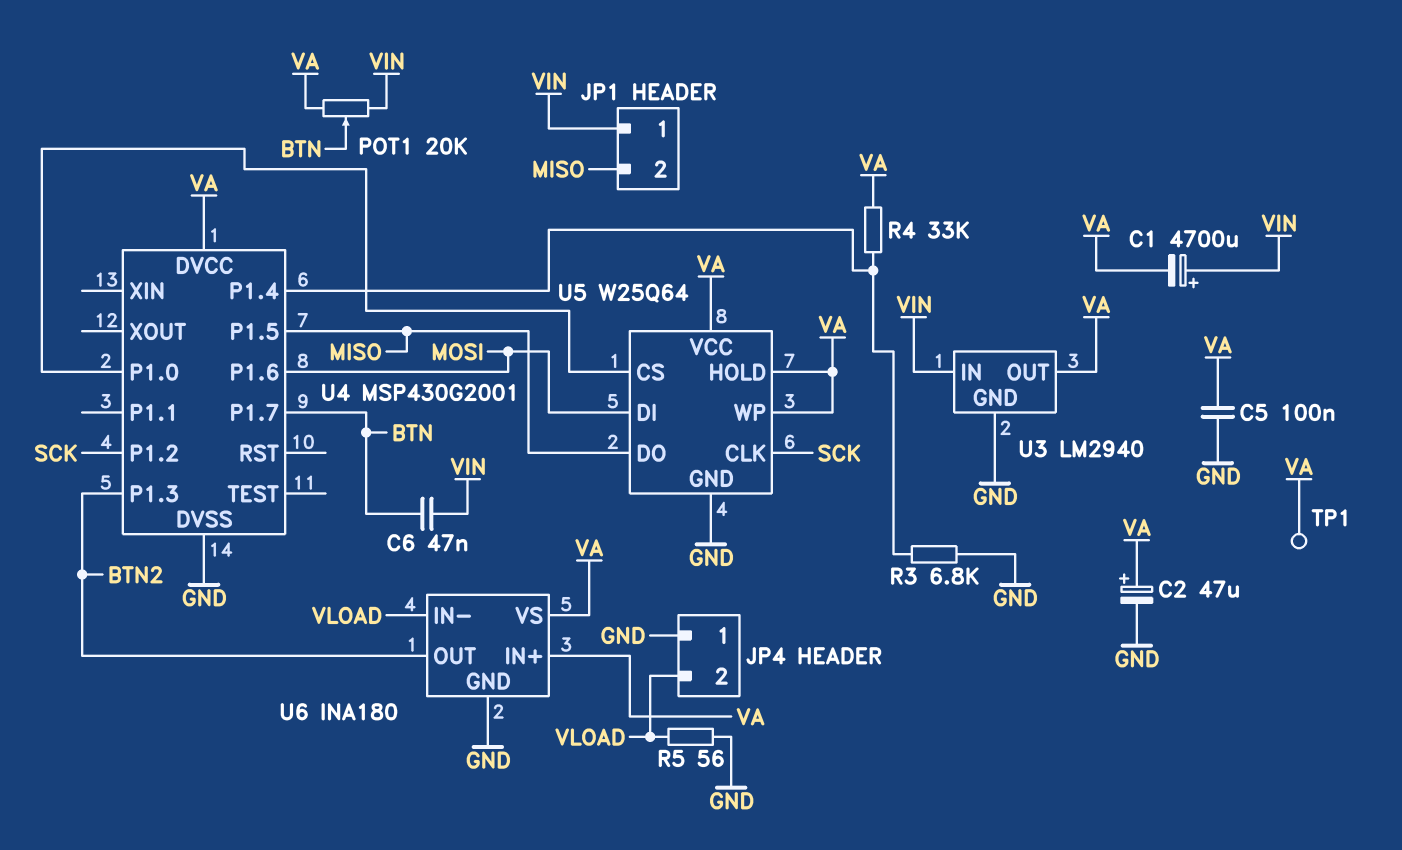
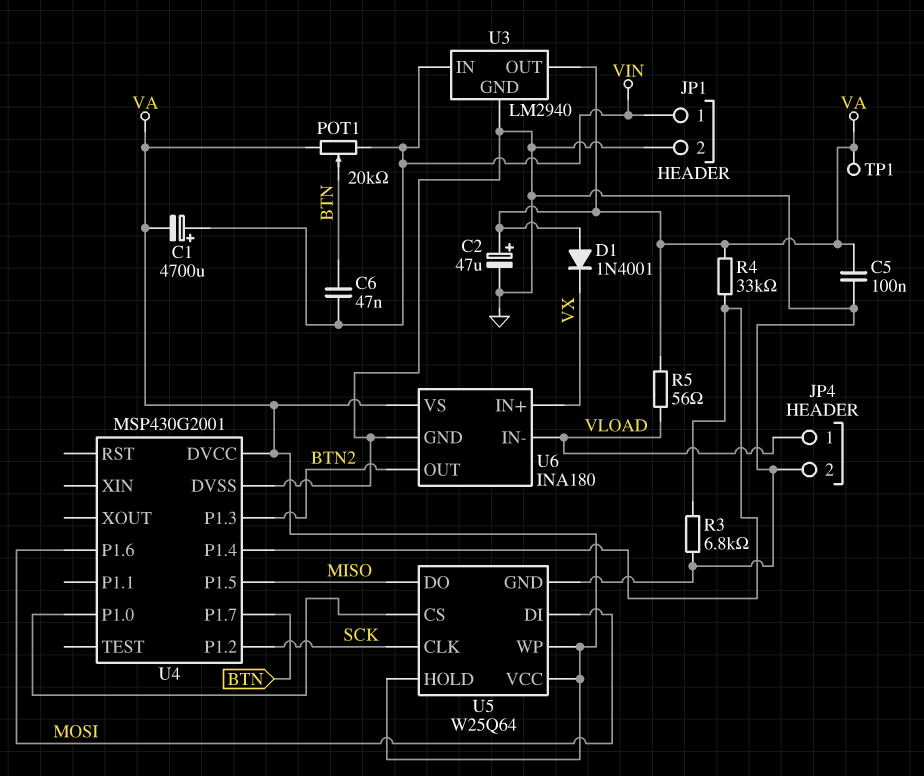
D1: none -> diode 1N4001 (A VA, K VX)
JP1 pin 2: MISO -> GND
JP4 pin 1: GND -> VLOAD
JP4 pin 2: VLOAD -> GND
R5: 56 (GND, VLOAD) -> 56 (VA, VLOAD)
U6 pin IN+: VA -> VX

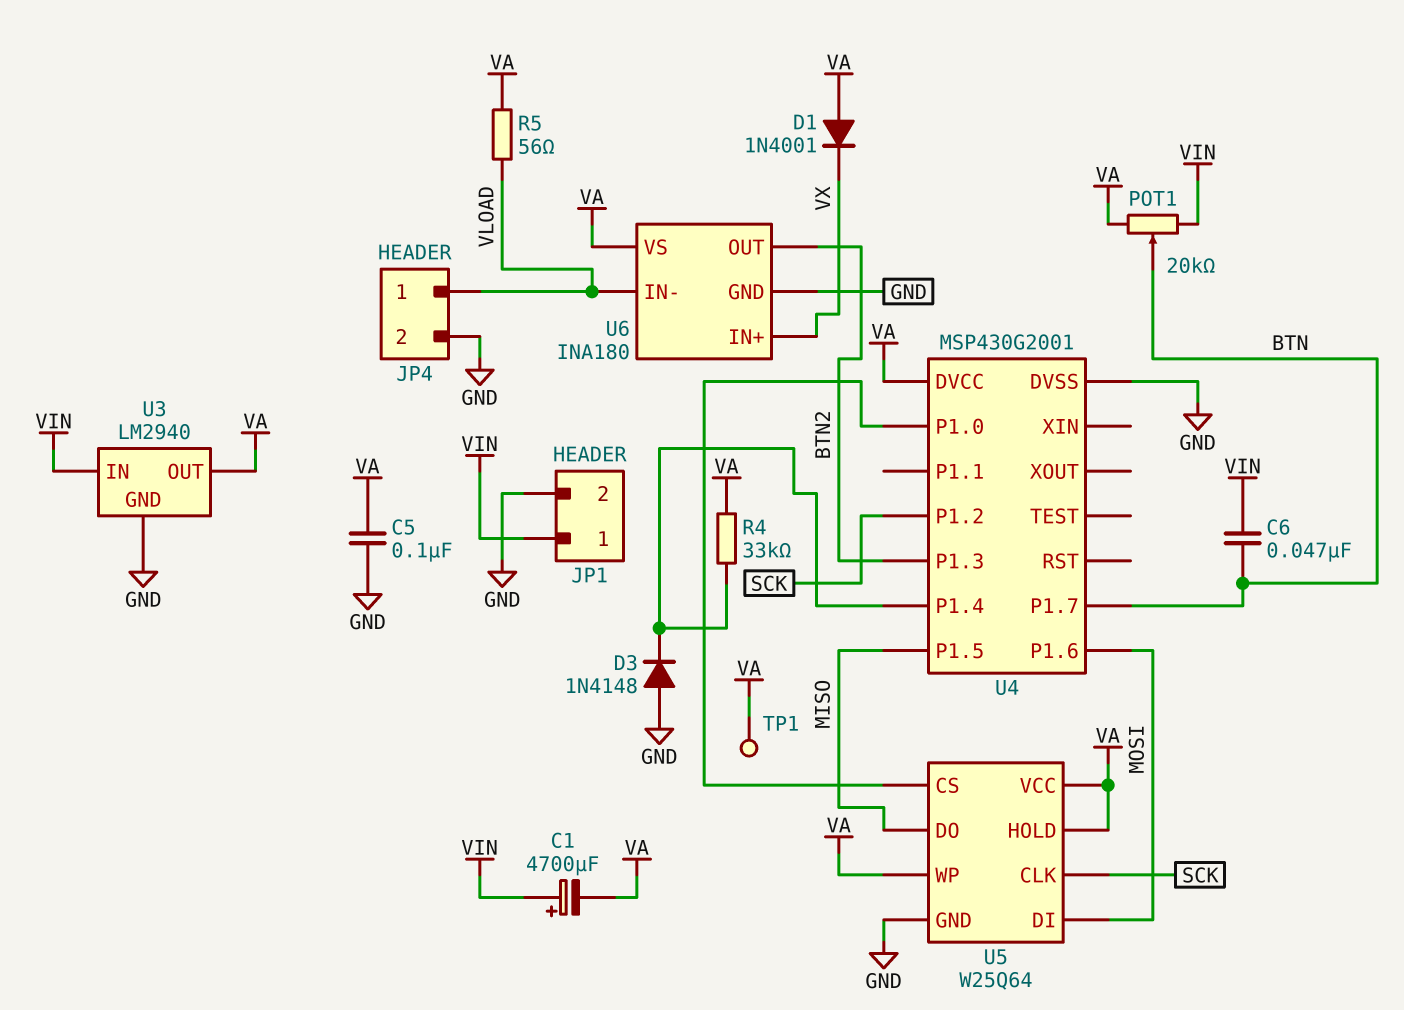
C2: 47uF (plus VA, minus GND) -> none
D3: none -> diode 1N4148 (A GND, K U4/P1.4)
R3: 6.8k (GND, U4/P1.4) -> none

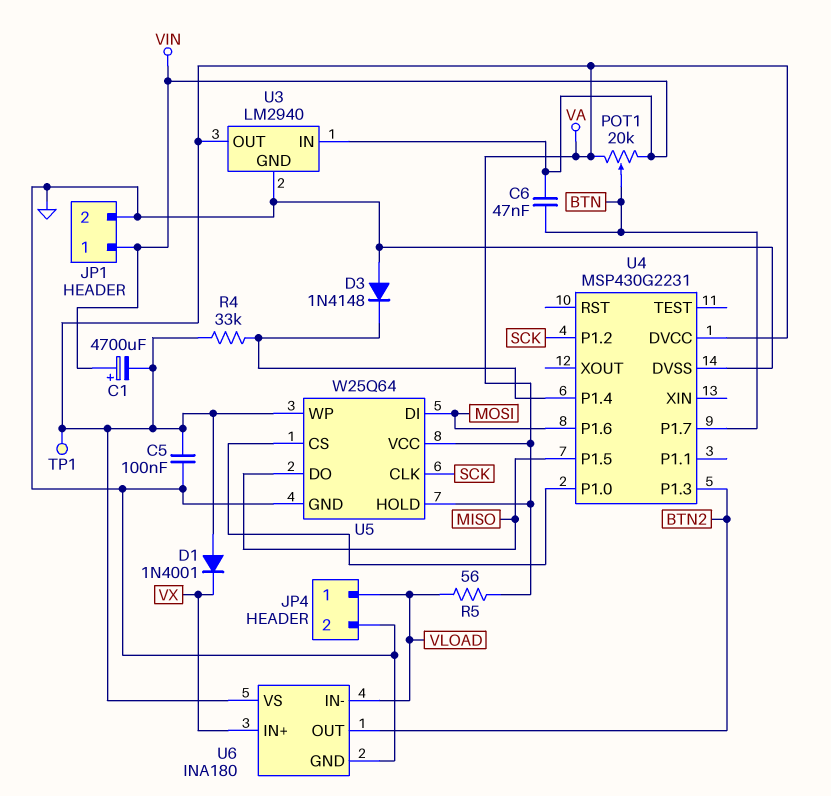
U4: MSP430G2001 -> MSP430G2231

